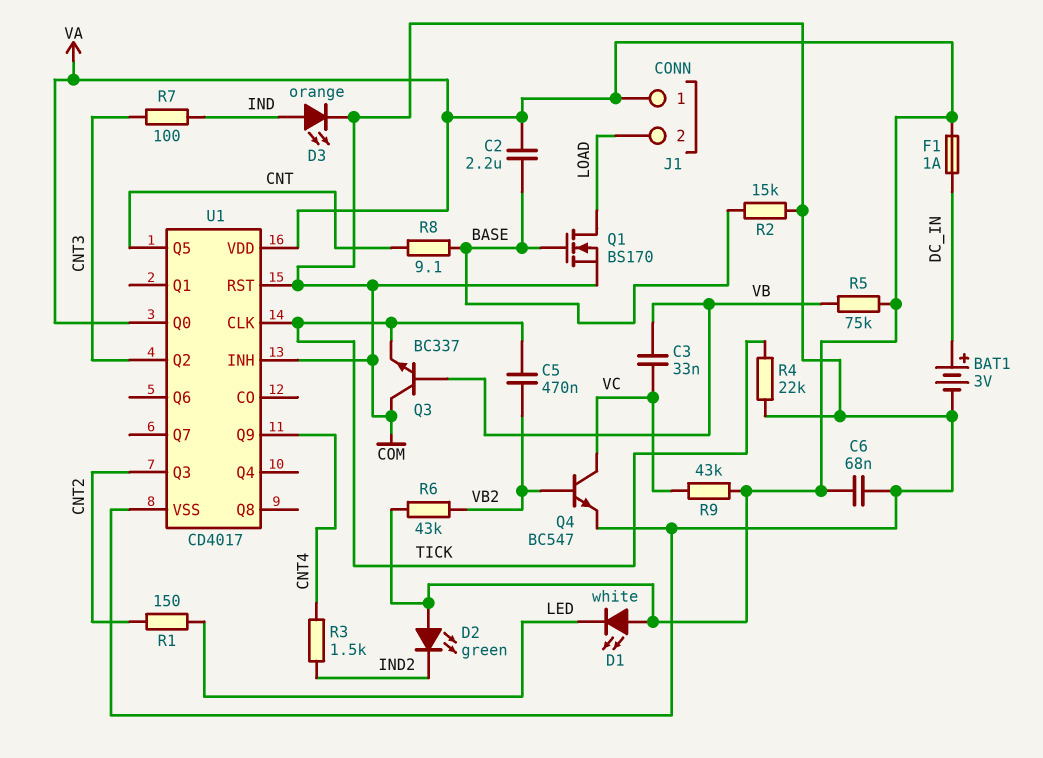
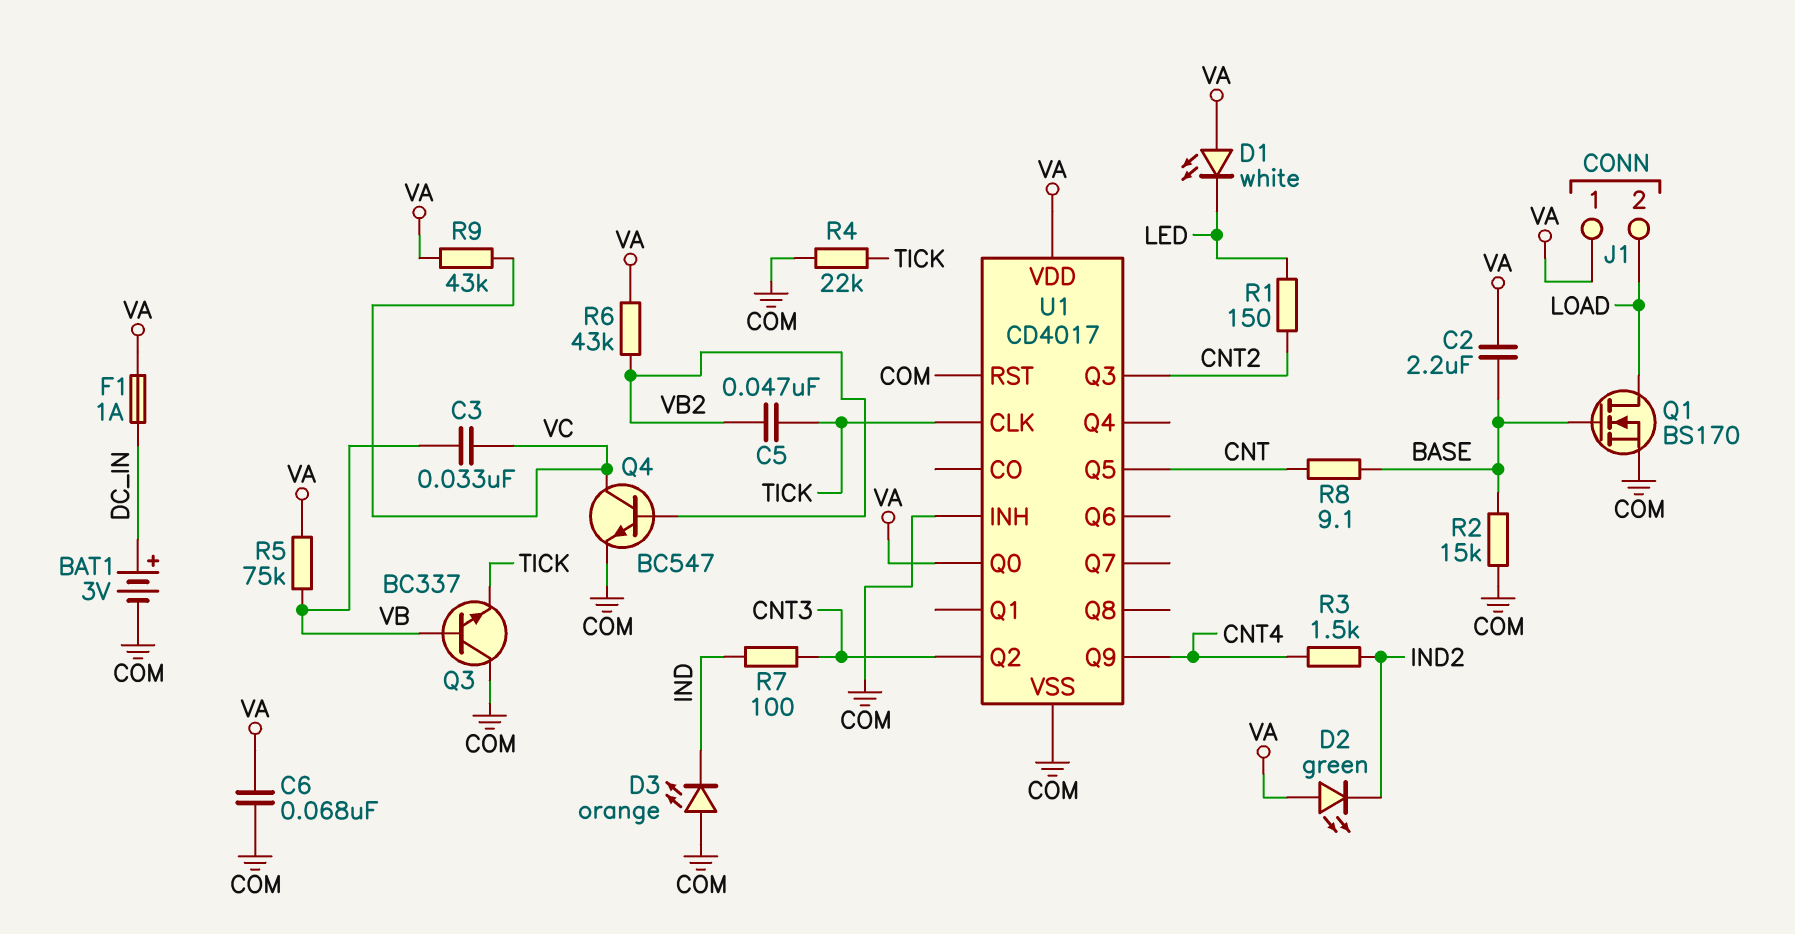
C5: 470nF (TICK, VB2) -> 47nF (TICK, VB2)
D3: LED orange (A IND, K COM) -> LED orange (A COM, K IND)

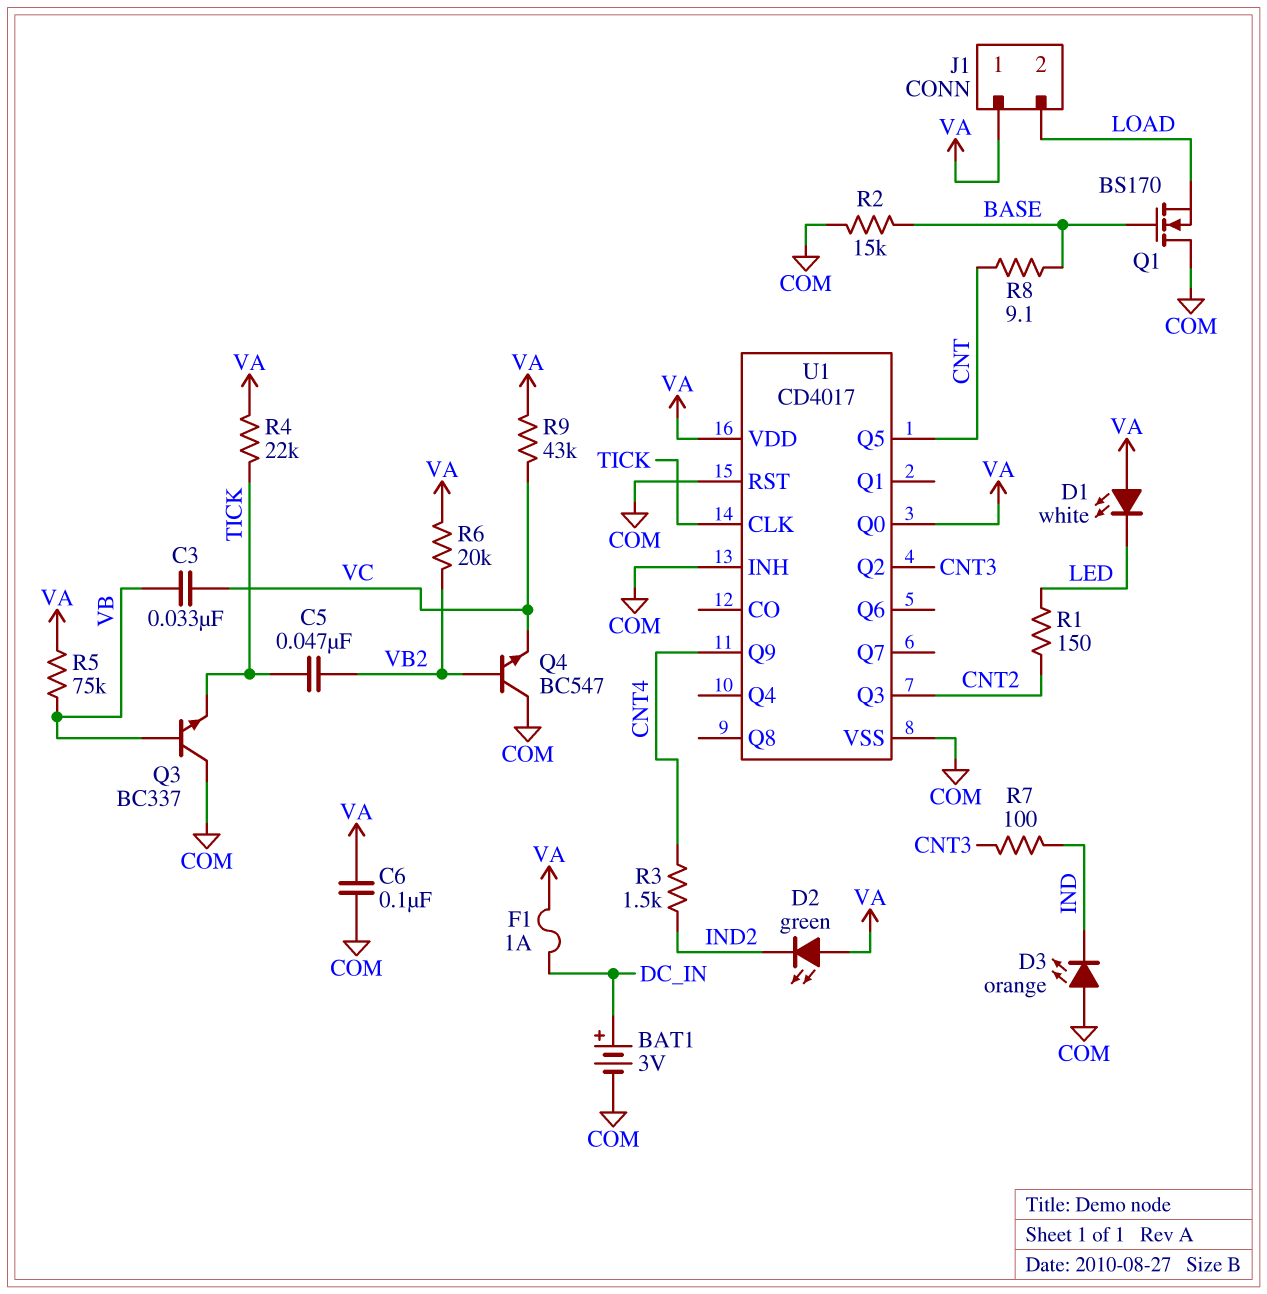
C2: 2.2uF (BASE, VA) -> none
C6: 68nF (COM, VA) -> 100nF (COM, VA)
Q1: NMOS BS170 (G BASE, D LOAD, S COM) -> NMOS BS170 (G BASE, D COM, S LOAD)
Q4: NPN BC547 (B VB2, C VC, E COM) -> NPN BC547 (B VB2, C COM, E VC)
R4: 22k (COM, TICK) -> 22k (TICK, VA)
R6: 43k (VA, VB2) -> 20k (VA, VB2)

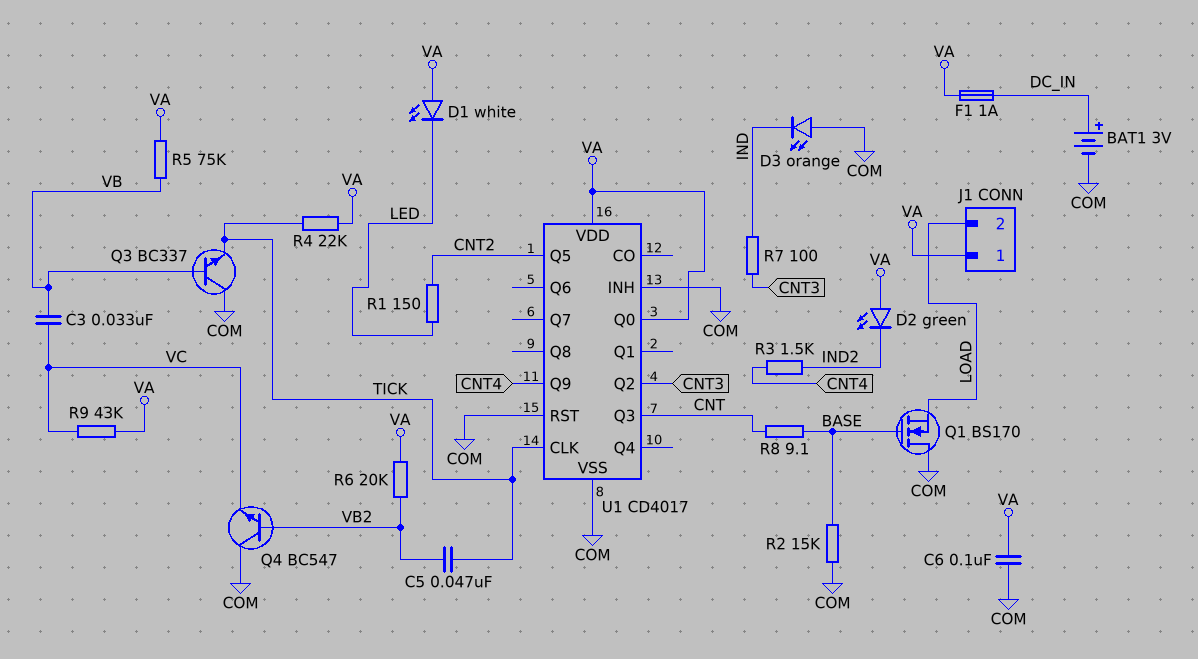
U1 pin Q3: CNT2 -> CNT
U1 pin Q5: CNT -> CNT2

